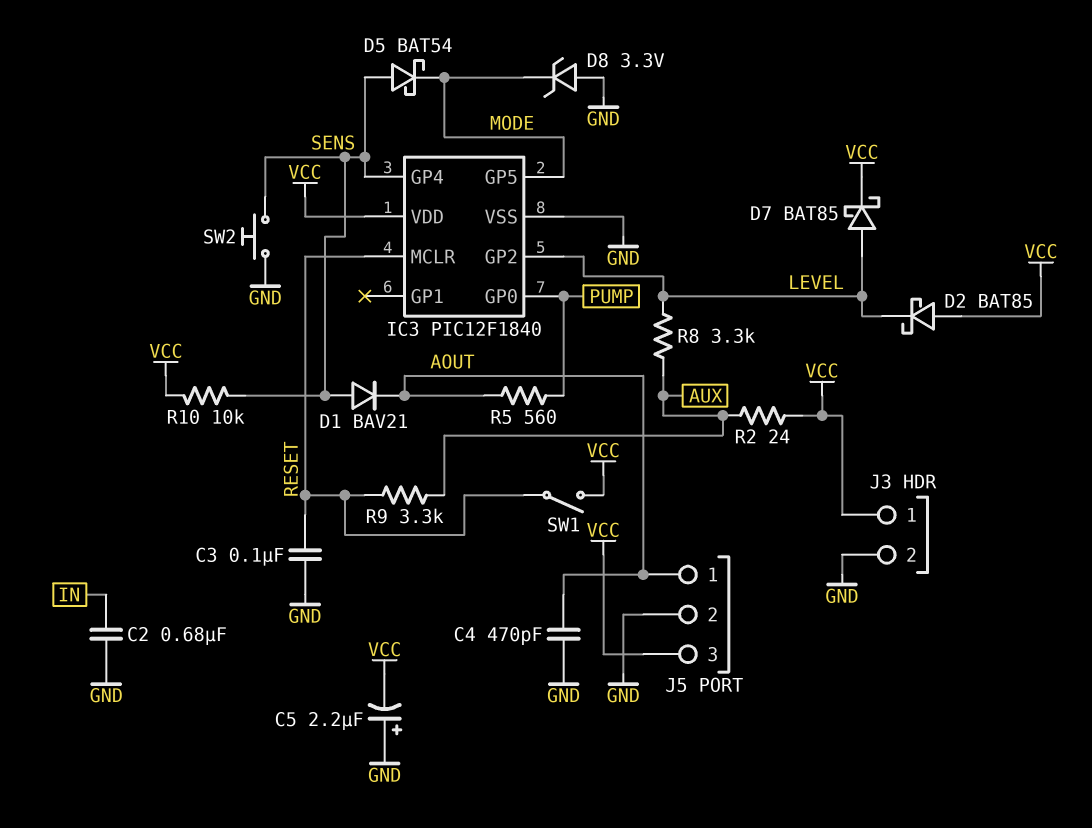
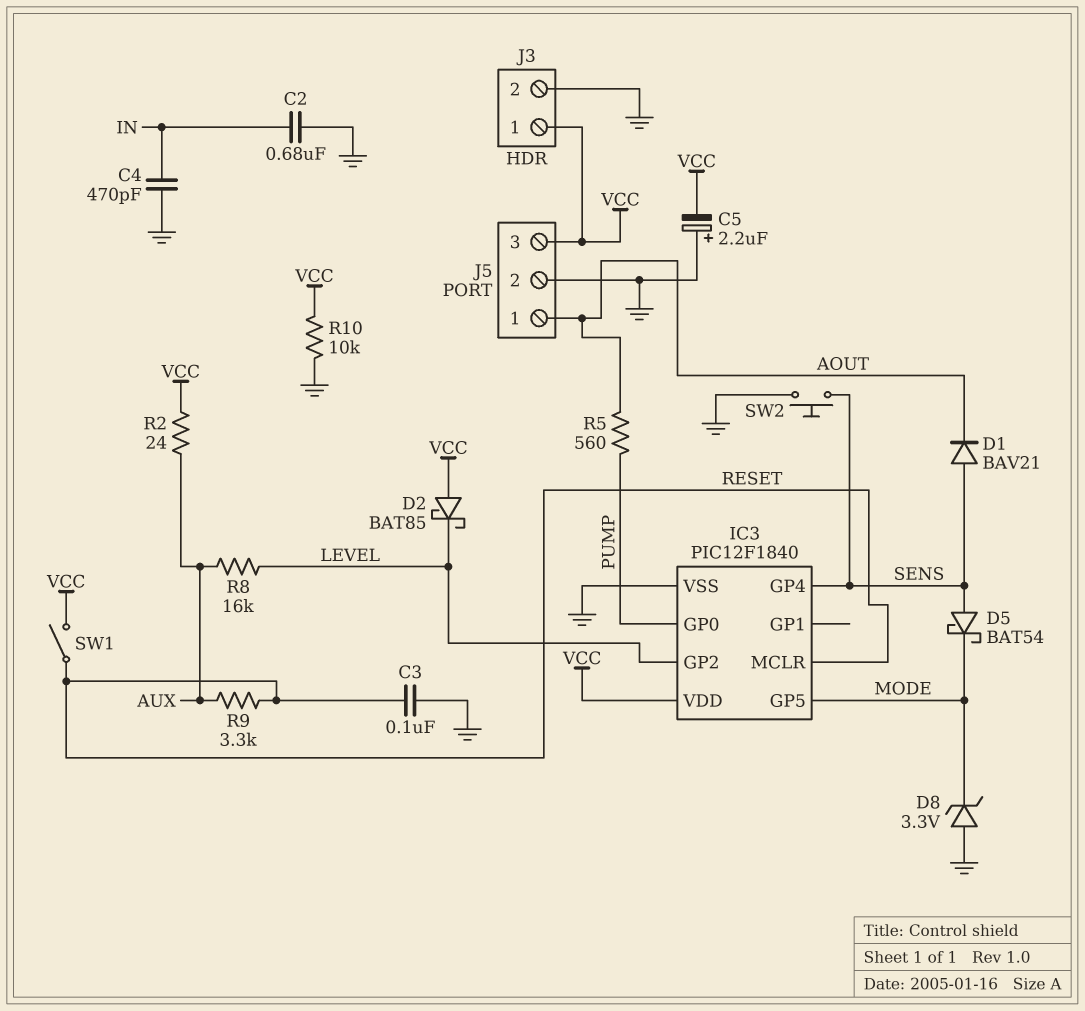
C4: 470pF (AOUT, GND) -> 470pF (GND, IN)
D7: schottky BAT85 (A LEVEL, K VCC) -> none
R8: 3.3k (AUX, LEVEL) -> 16k (AUX, LEVEL)
R10: 10k (SENS, VCC) -> 10k (GND, VCC)

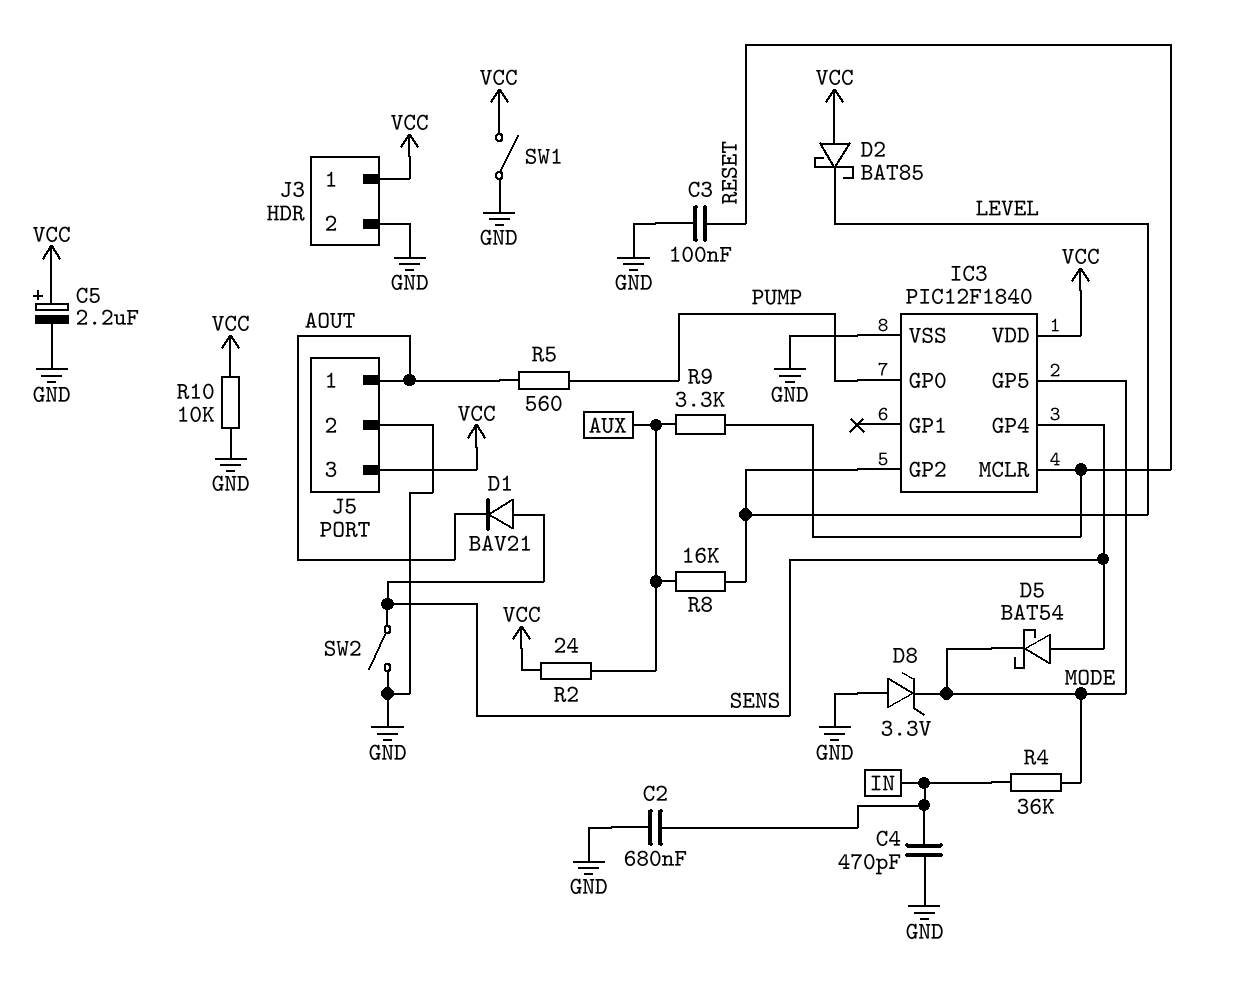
C5: 2.2uF (plus GND, minus VCC) -> 2.2uF (plus VCC, minus GND)
R4: none -> 36k (IN, MODE)
SW1: switch (RESET, VCC) -> switch (GND, VCC)
SW2: button (GND, SENS) -> switch (GND, SENS)

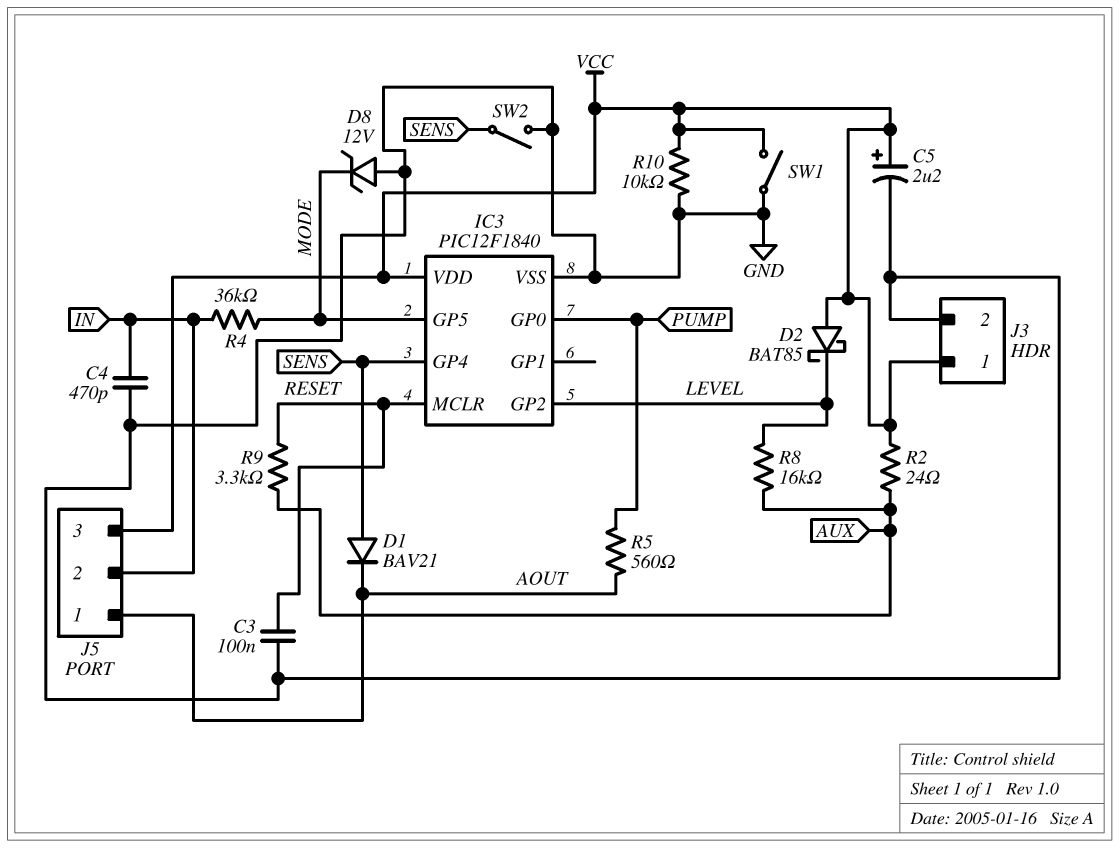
C2: 680nF (GND, IN) -> none
D5: schottky BAT54 (A SENS, K MODE) -> none
D8: zener 3.3V (A GND, K MODE) -> zener 12V (A GND, K MODE)
J5 pin 2: GND -> IN

